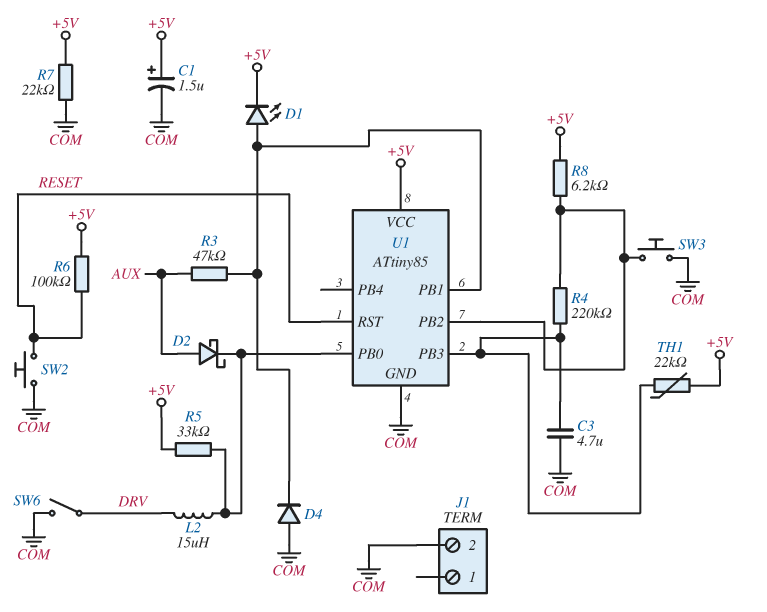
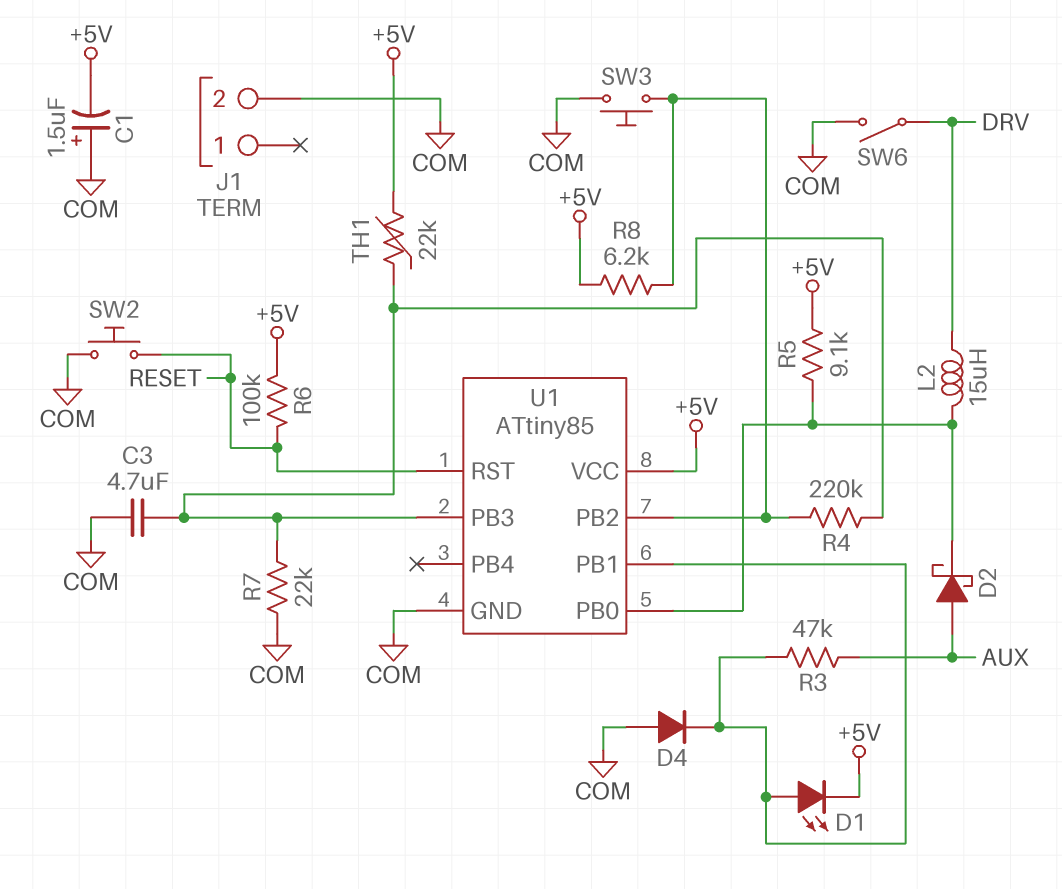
C1: 1.5uF (plus +5V, minus COM) -> 1.5uF (plus COM, minus +5V)
R5: 33k (+5V, U1/PB0) -> 9.1k (+5V, U1/PB0)
R7: 22k (+5V, COM) -> 22k (COM, U1/PB3)

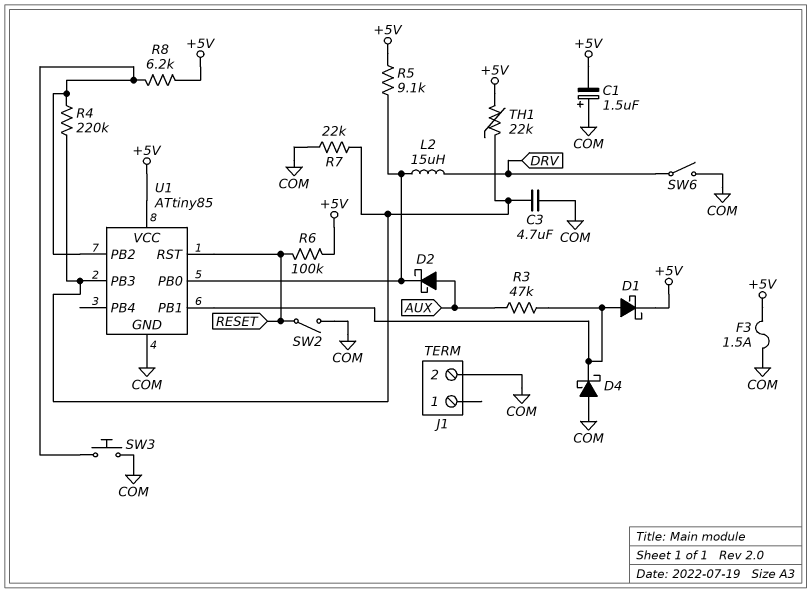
D1: LED (A U1/PB1, K +5V) -> schottky (A U1/PB1, K +5V)
D4: diode (A COM, K U1/PB1) -> schottky (A COM, K U1/PB1)
F3: none -> 1.5A (+5V, COM)
SW2: button (COM, RESET) -> switch (COM, RESET)

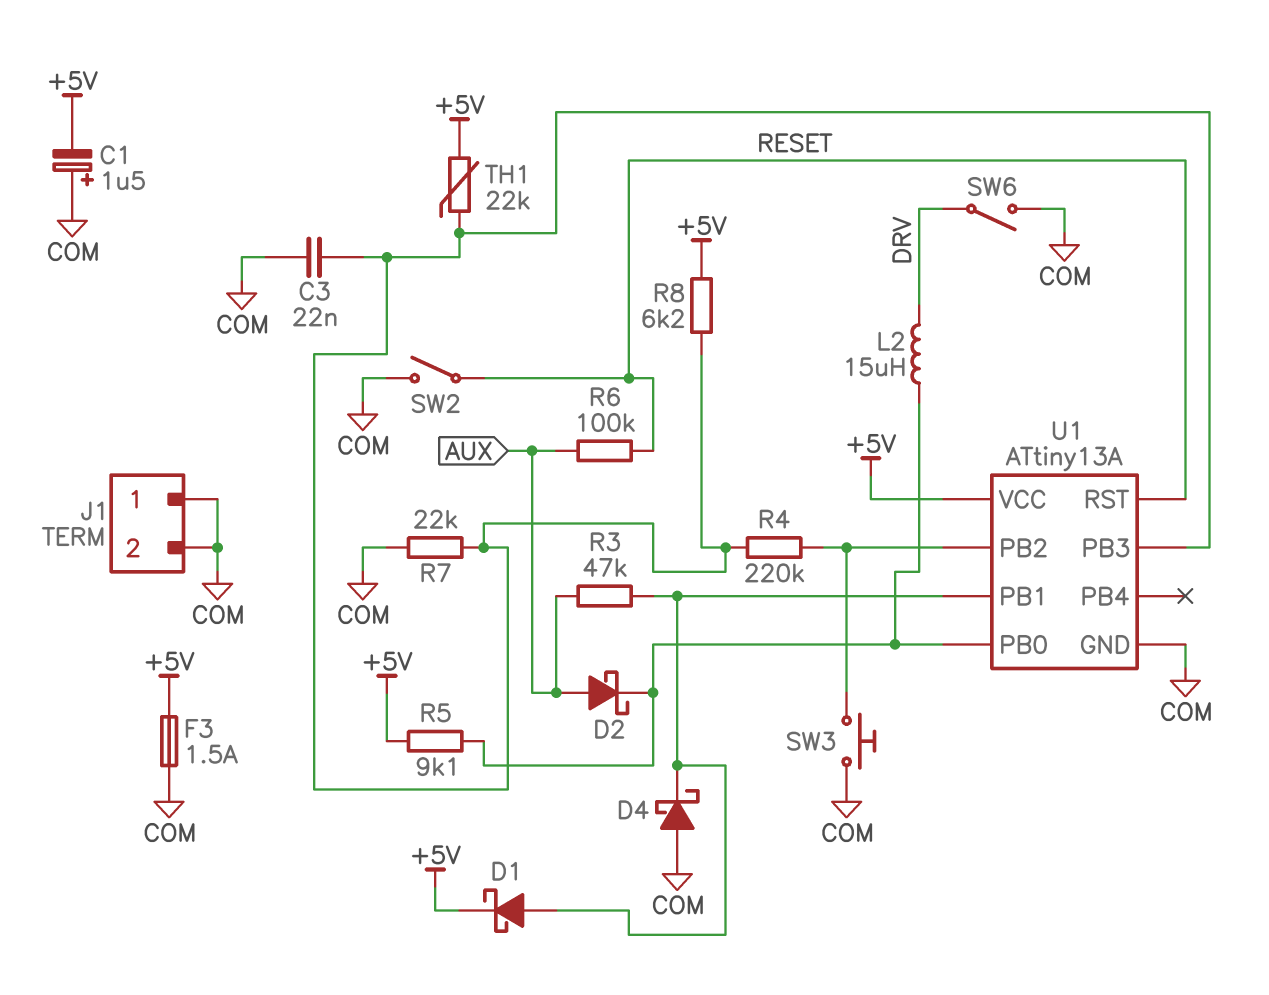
C3: 4.7uF (COM, U1/PB3) -> 22nF (COM, U1/PB3)
J1 pin 1: none -> COM
R6: 100k (+5V, RESET) -> 100k (AUX, RESET)
R8: 6.2k (+5V, U1/PB2) -> 6.2k (+5V, U1/PB3)
U1: ATtiny85 -> ATtiny13A

